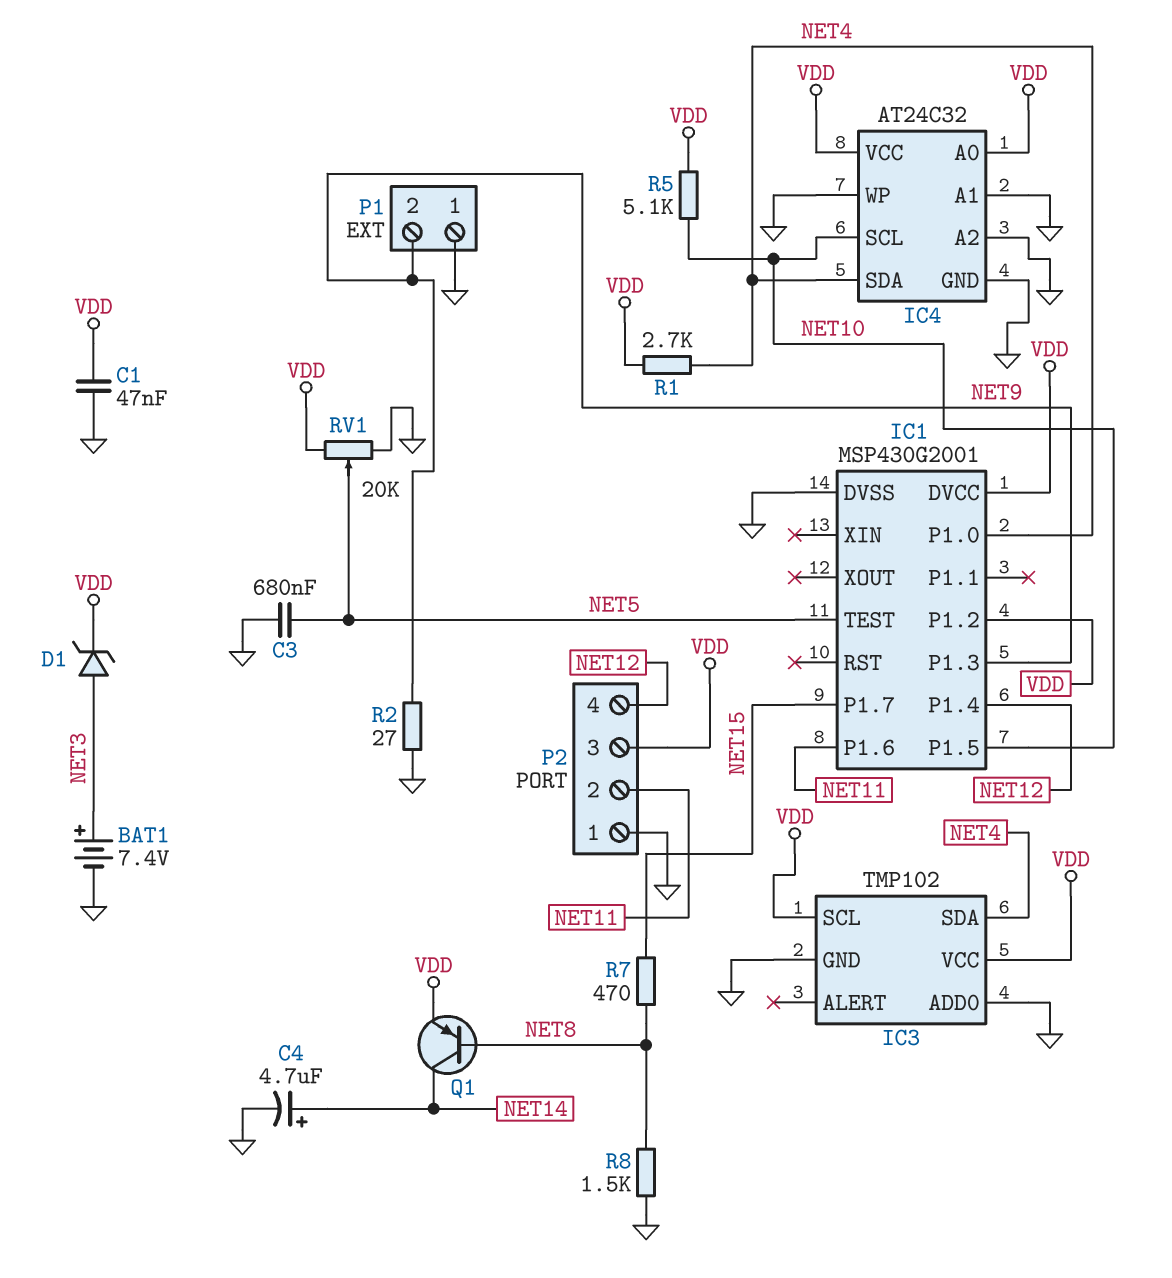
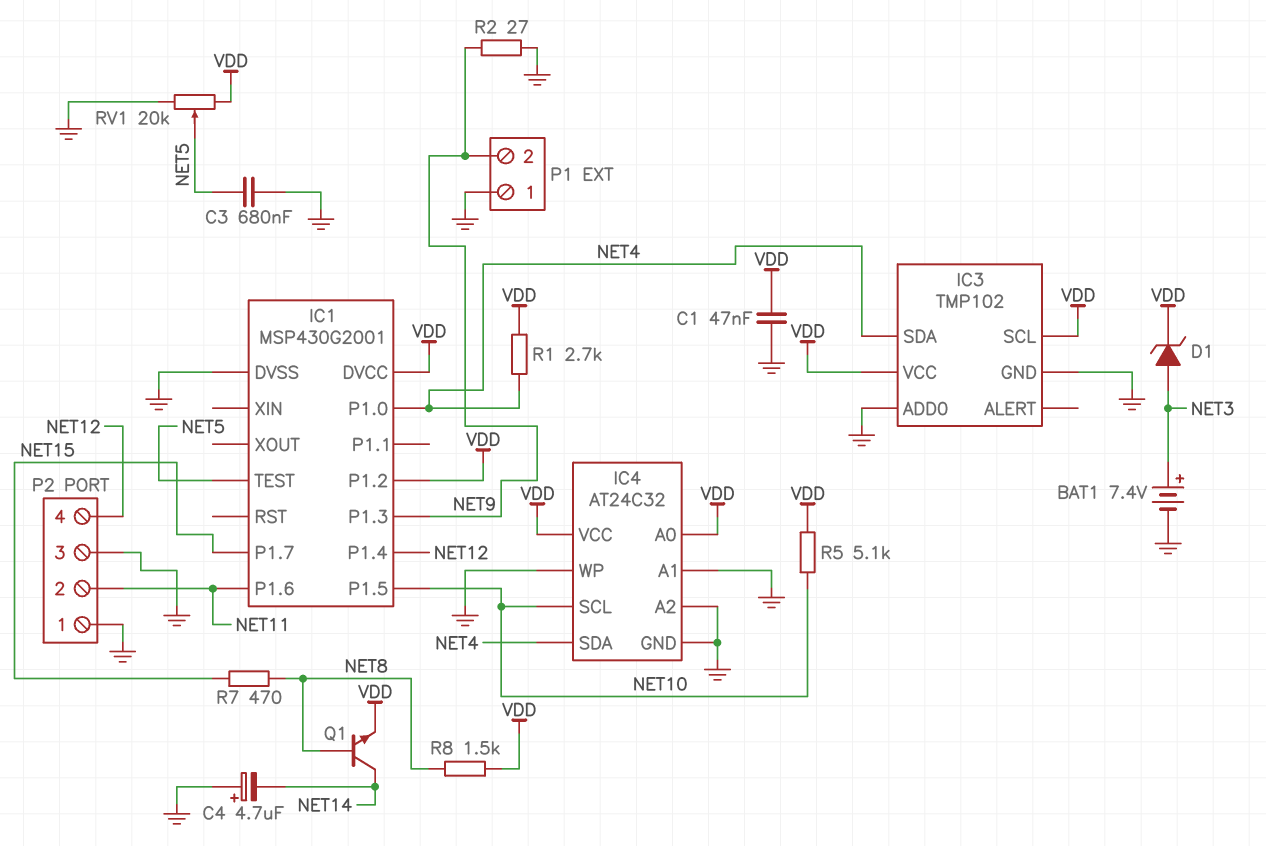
C4: 4.7uF (plus NET14, minus GND) -> 4.7uF (plus GND, minus NET14)
P2 pin 3: VDD -> GND
Q1: PNP (B NET8, C NET14, E VDD) -> NPN (B NET8, C NET14, E VDD)
R8: 1.5k (GND, NET8) -> 1.5k (NET8, VDD)

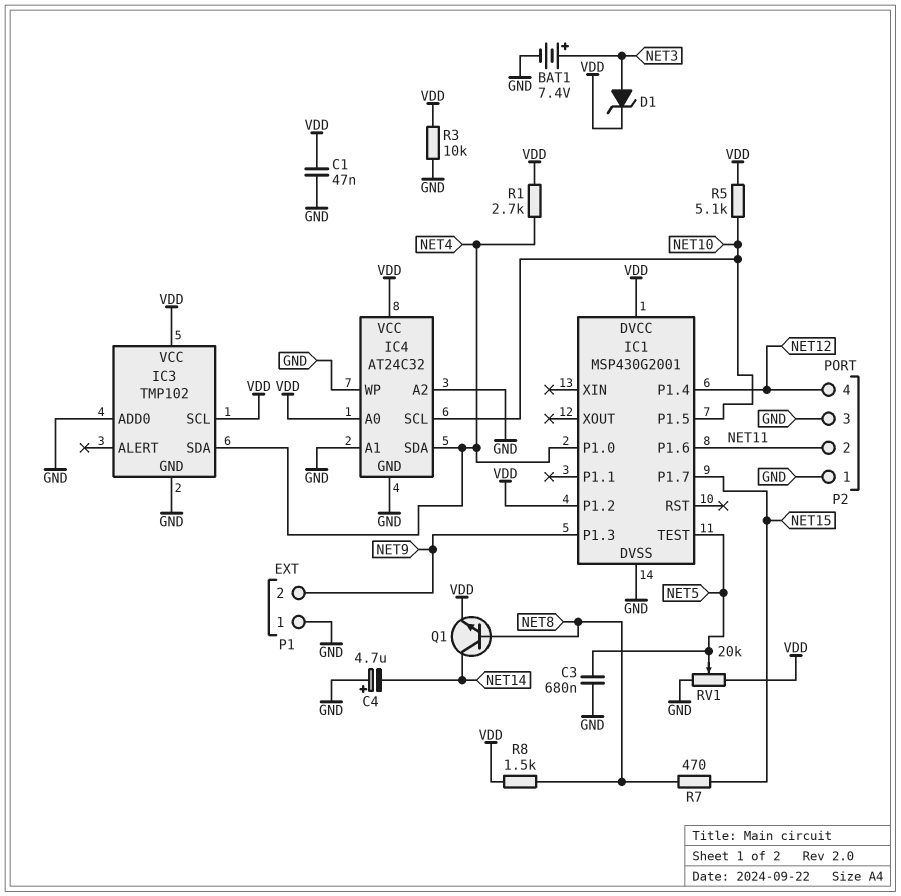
R2: 27 (GND, NET9) -> none
R3: none -> 10k (GND, VDD)

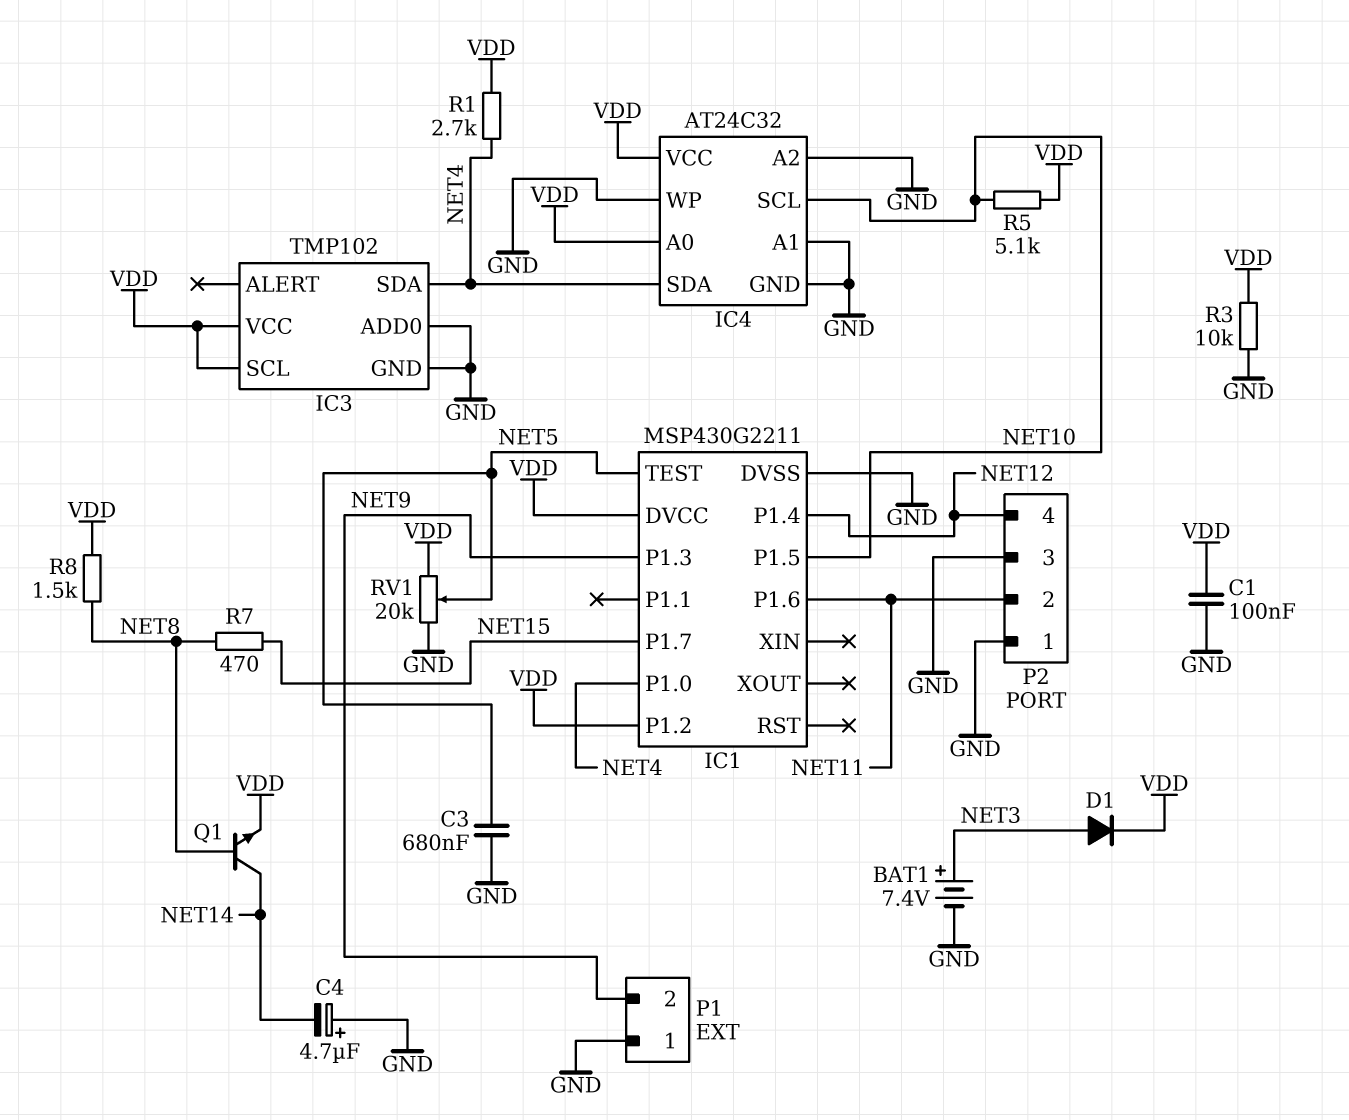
C1: 47nF (GND, VDD) -> 100nF (GND, VDD)
D1: zener (A NET3, K VDD) -> diode (A NET3, K VDD)
IC1: MSP430G2001 -> MSP430G2211

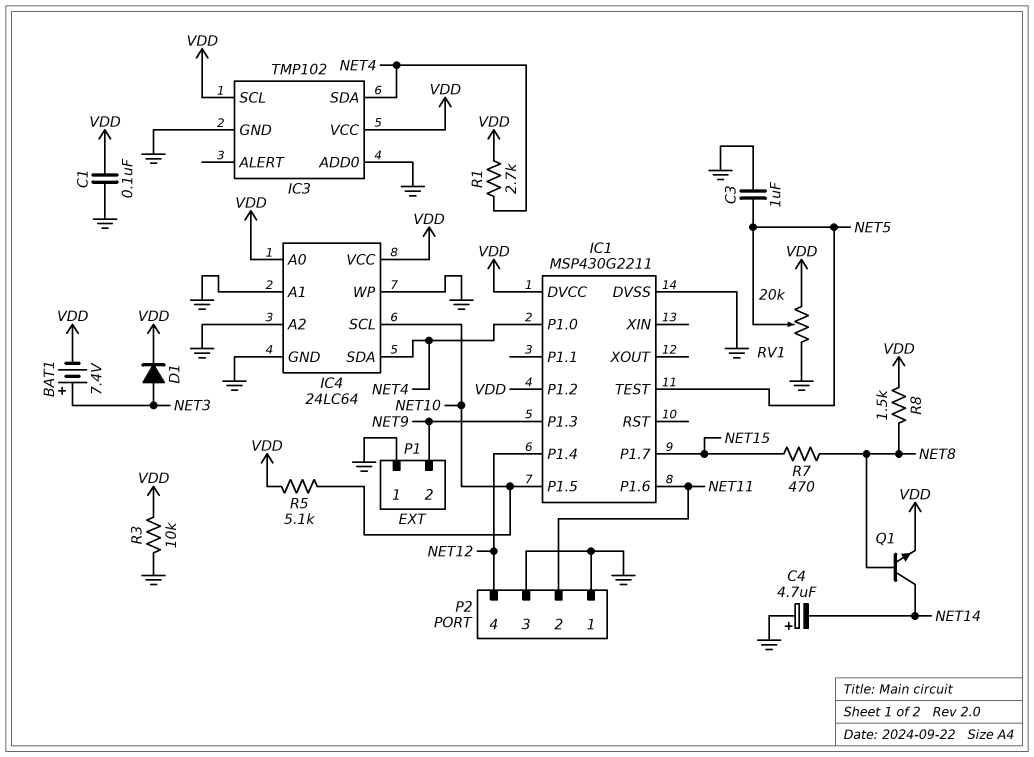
BAT1: 7.4V (plus NET3, minus GND) -> 7.4V (plus NET3, minus VDD)
C3: 680nF (GND, NET5) -> 1uF (GND, NET5)
IC4: AT24C32 -> 24LC64

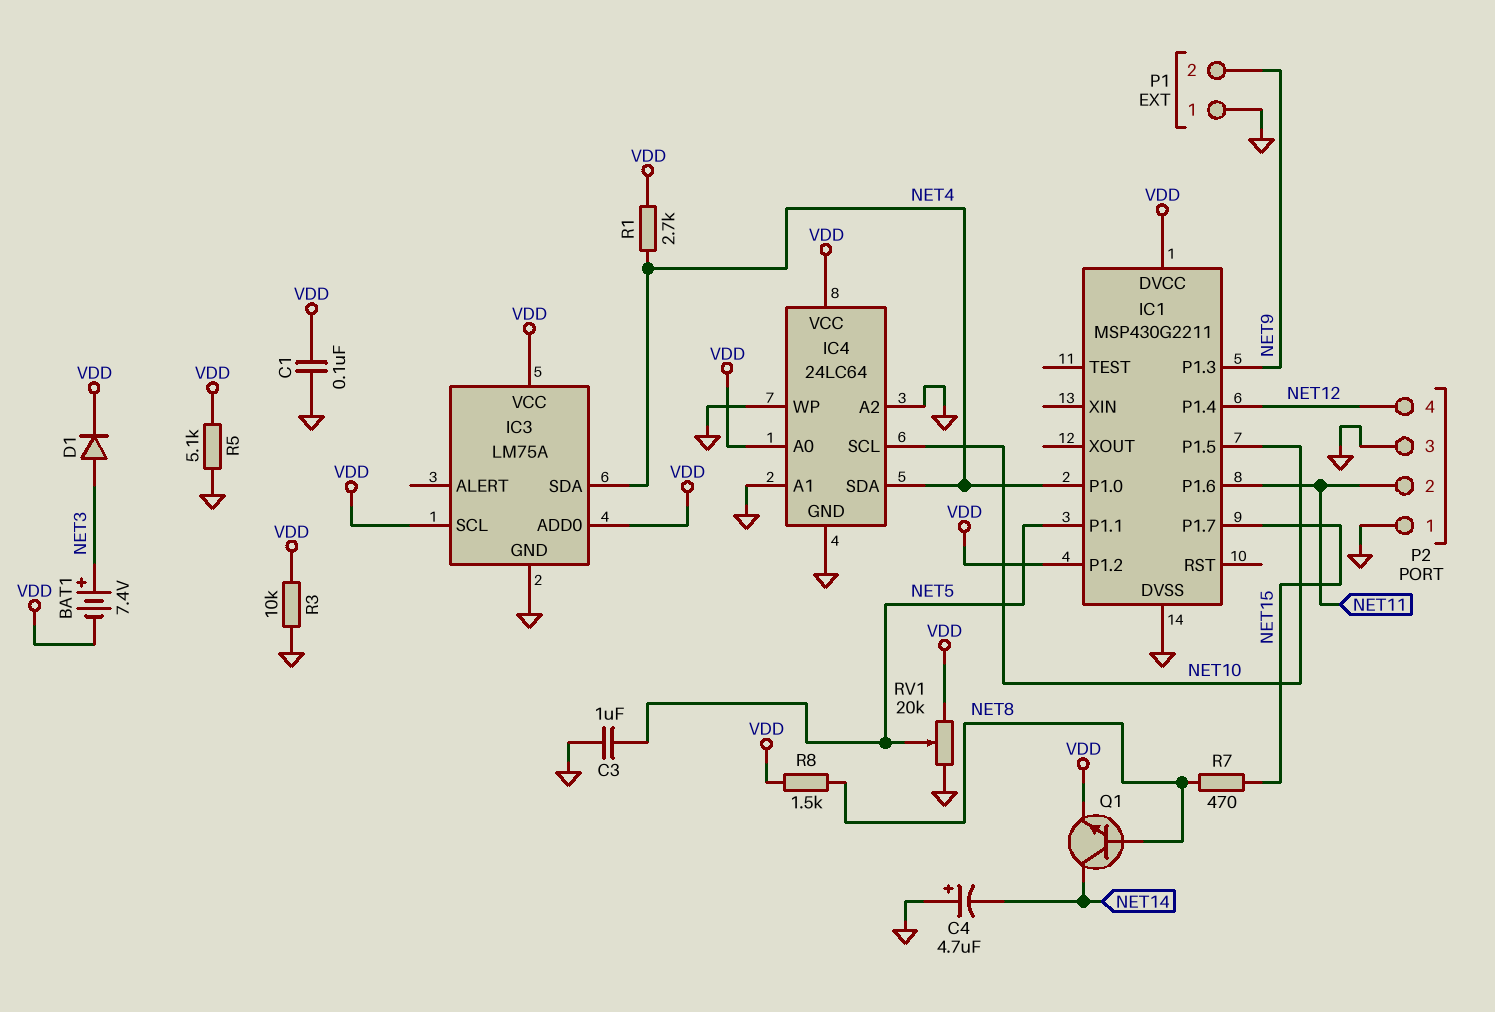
IC1 pin P1.1: none -> NET5
IC1 pin TEST: NET5 -> none
IC3: TMP102 -> LM75A
IC3 pin ADD0: GND -> VDD
R5: 5.1k (NET10, VDD) -> 5.1k (GND, VDD)

